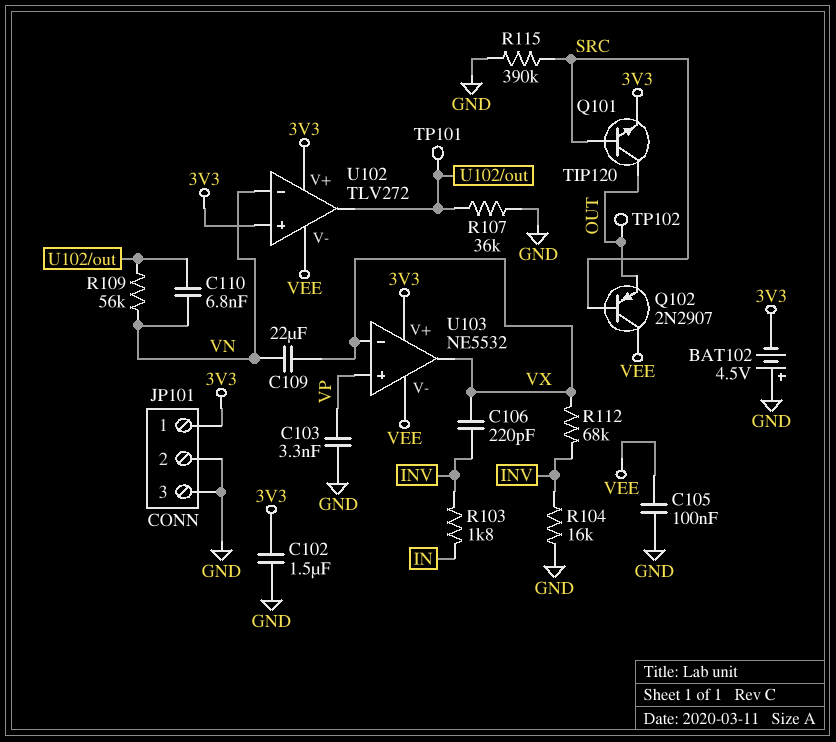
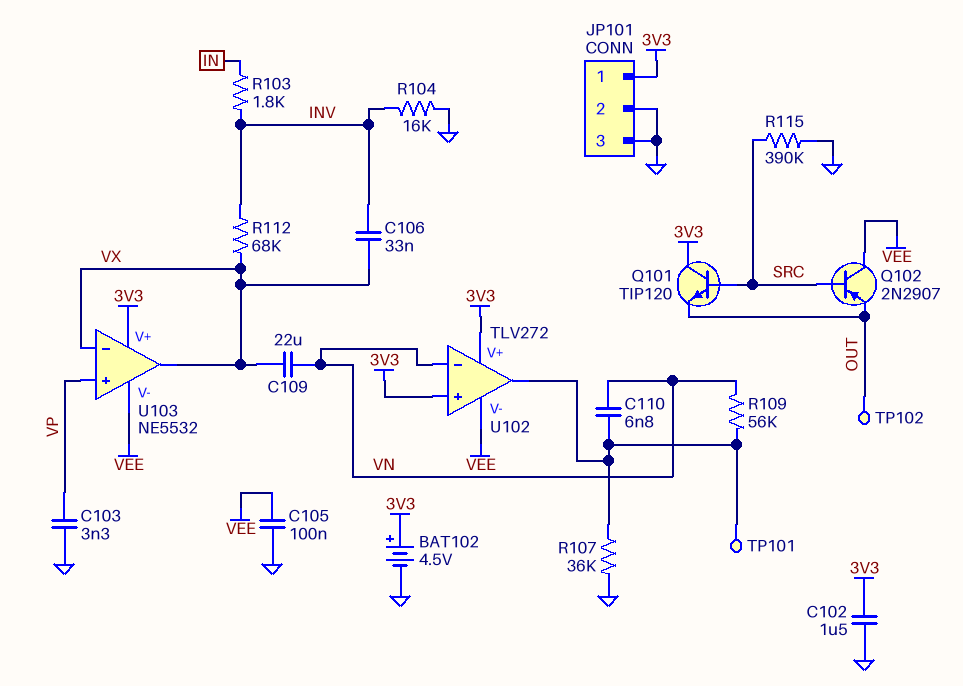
BAT102: 4.5V (plus GND, minus 3V3) -> 4.5V (plus 3V3, minus GND)
C106: 220pF (INV, VX) -> 33nF (INV, VX)
Q101: NPN TIP120 (B SRC, C OUT, E 3V3) -> NPN TIP120 (B SRC, C 3V3, E OUT)

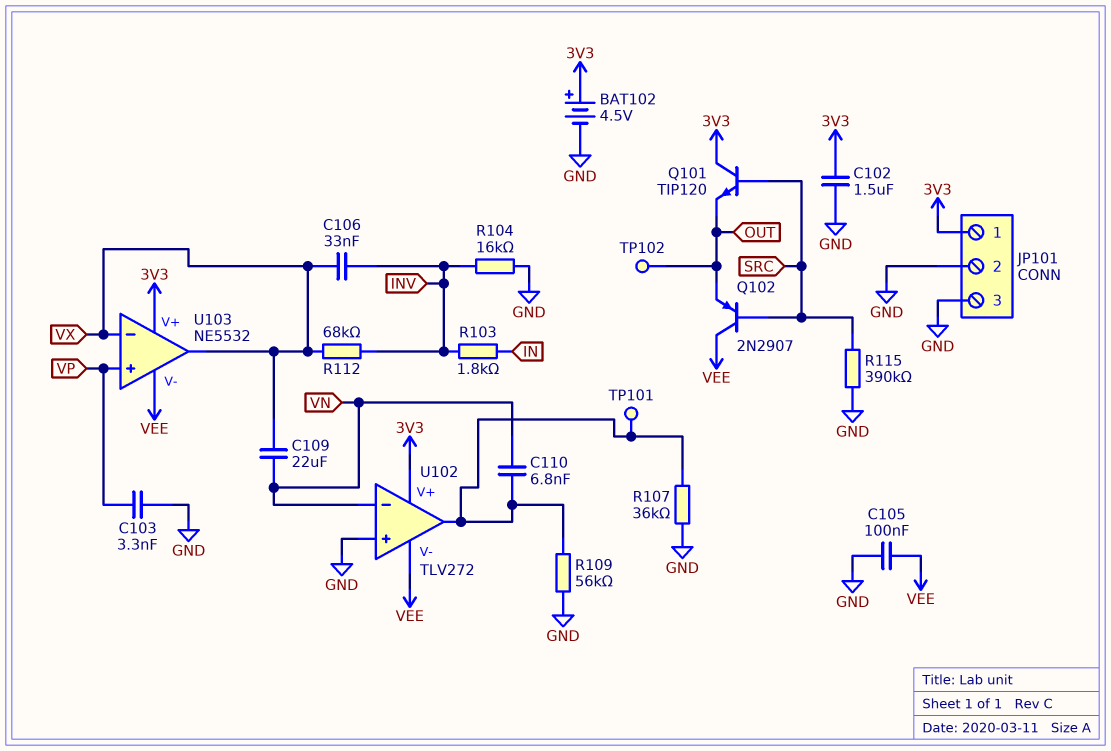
R109: 56k (U102/out, VN) -> 56k (GND, U102/out)
U102 pin in+: 3V3 -> GND

